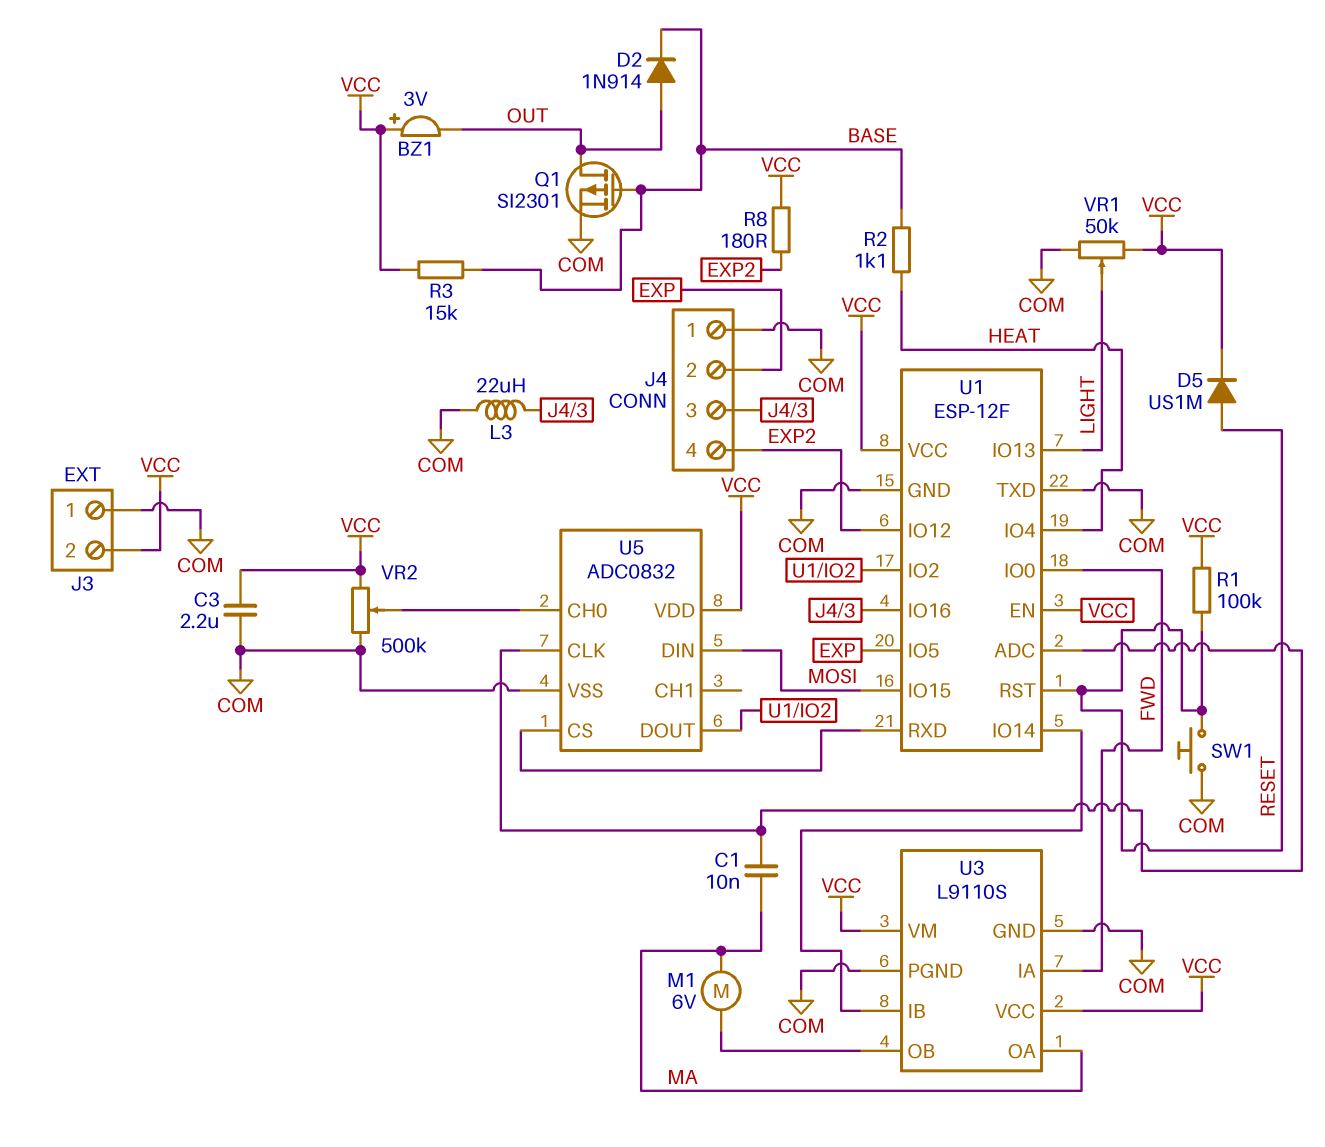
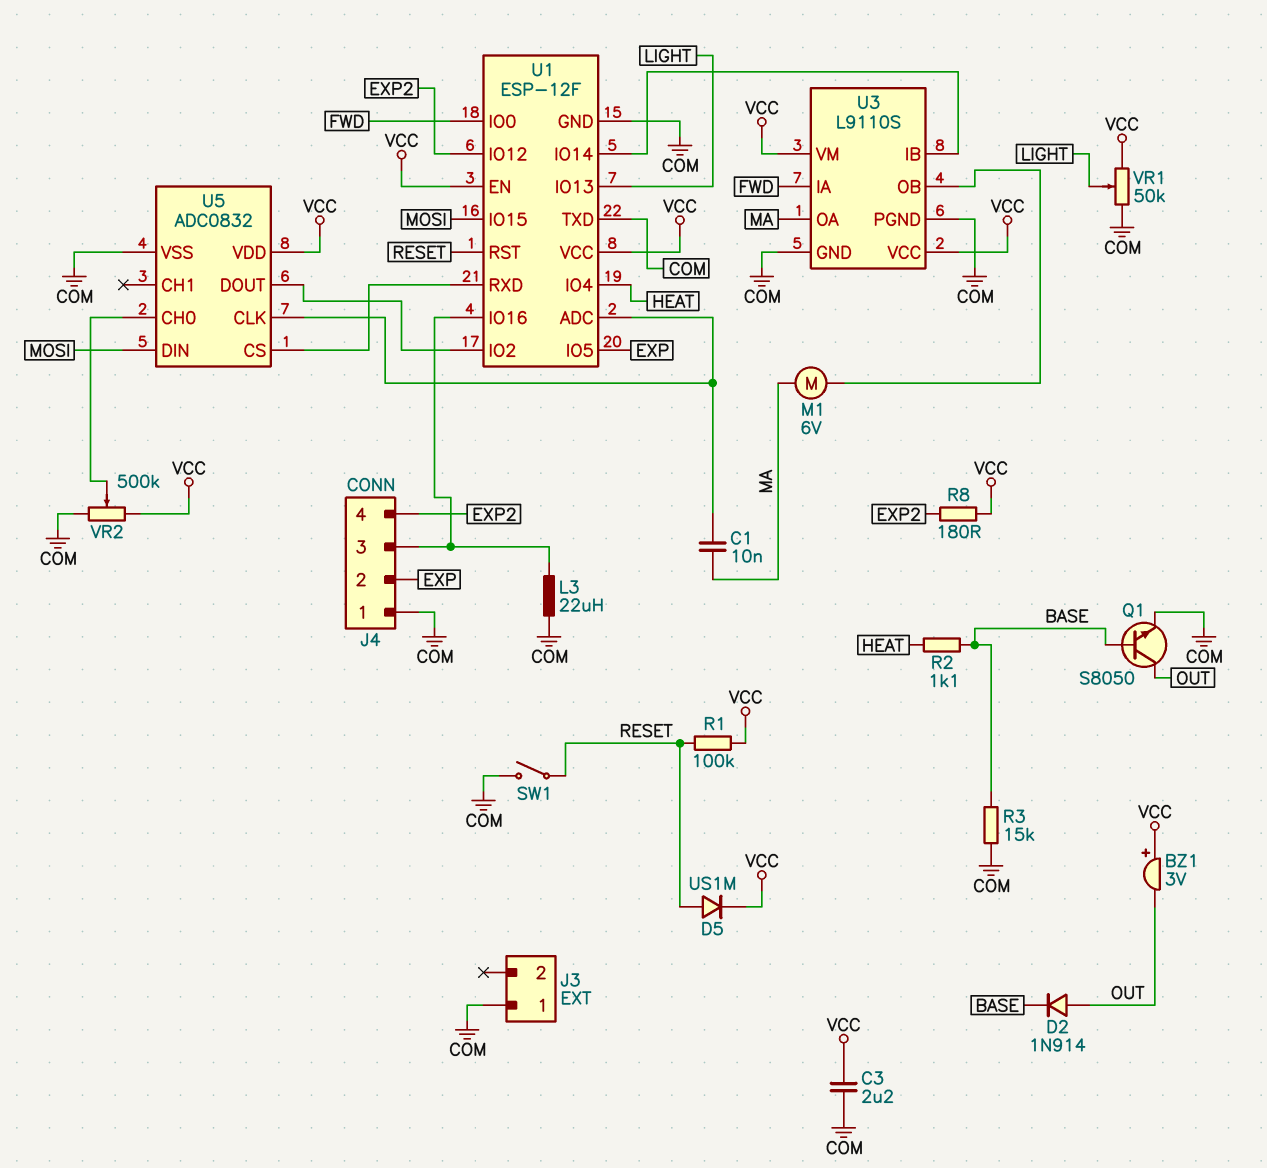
J3 pin 2: VCC -> none
Q1: PMOS SI2301 (G BASE, D OUT, S COM) -> NPN S8050 (B BASE, C OUT, E COM)
R3: 15k (BASE, VCC) -> 15k (BASE, COM)
SW1: button (COM, RESET) -> switch (COM, RESET)

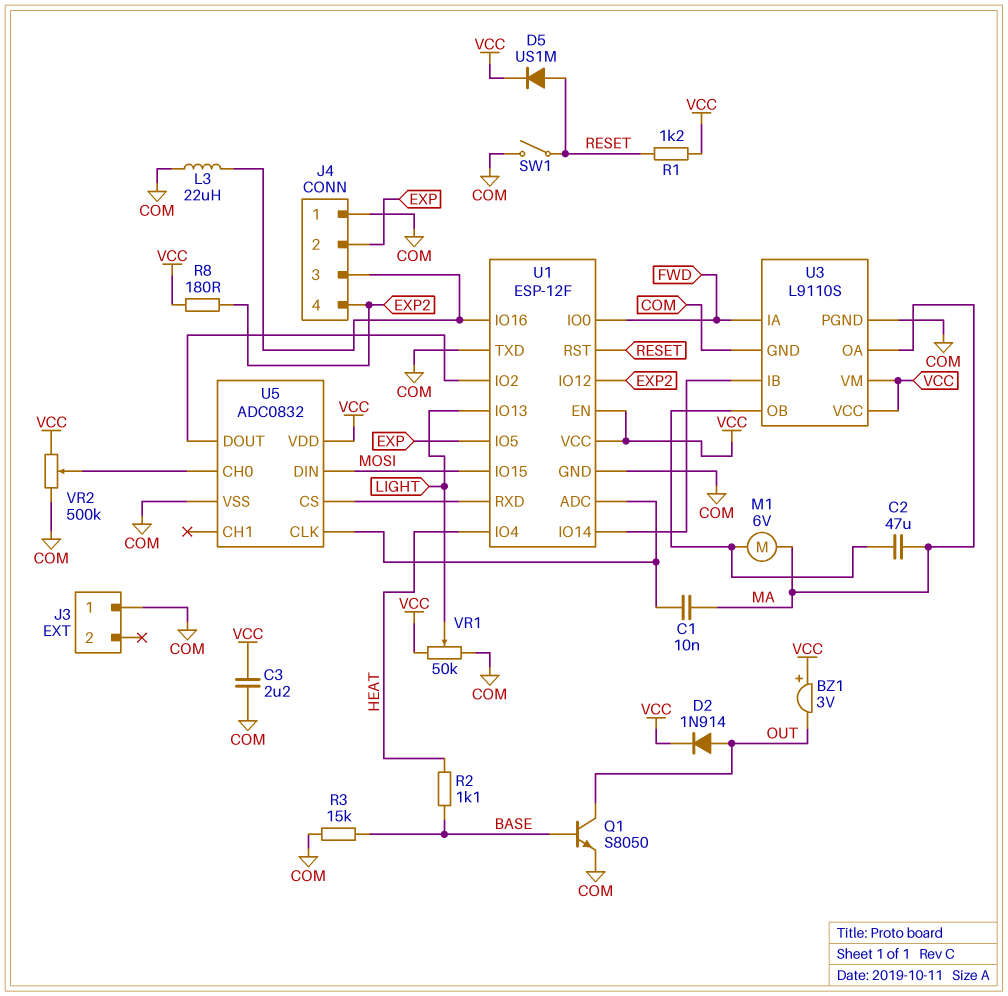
C2: none -> 47uF (MA, U3/OB)
D2: diode 1N914 (A OUT, K BASE) -> diode 1N914 (A OUT, K VCC)
R1: 100k (RESET, VCC) -> 1.2k (RESET, VCC)

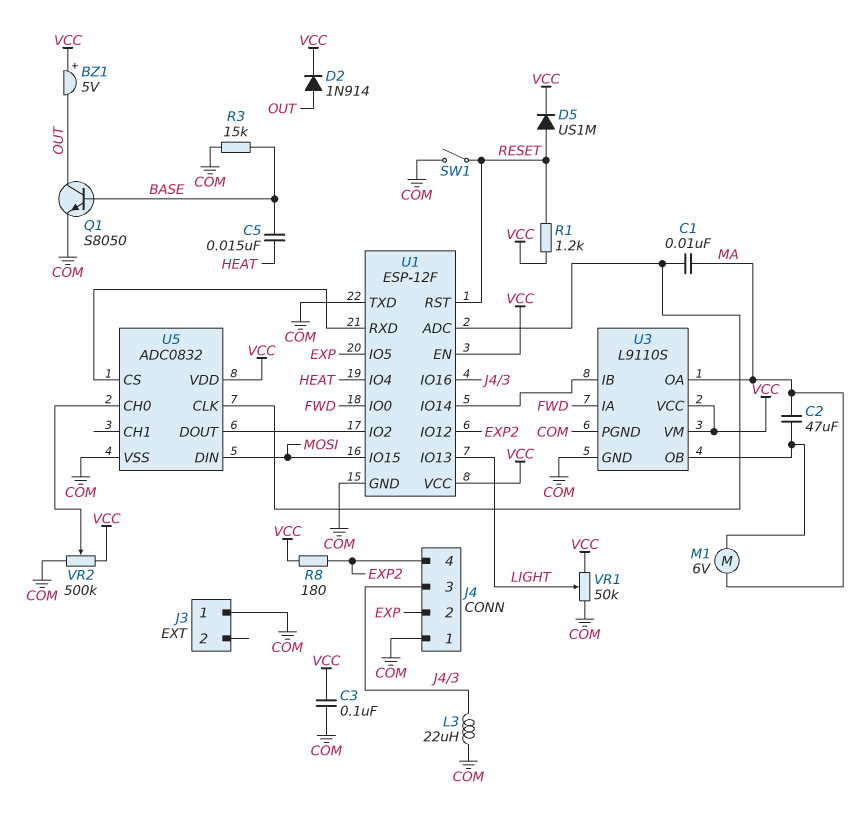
BZ1: buzzer 3V (plus VCC, minus OUT) -> buzzer 5V (plus VCC, minus OUT)
C3: 2.2uF (COM, VCC) -> 100nF (COM, VCC)
C5: none -> 15nF (BASE, HEAT)
R2: 1.1k (BASE, HEAT) -> none

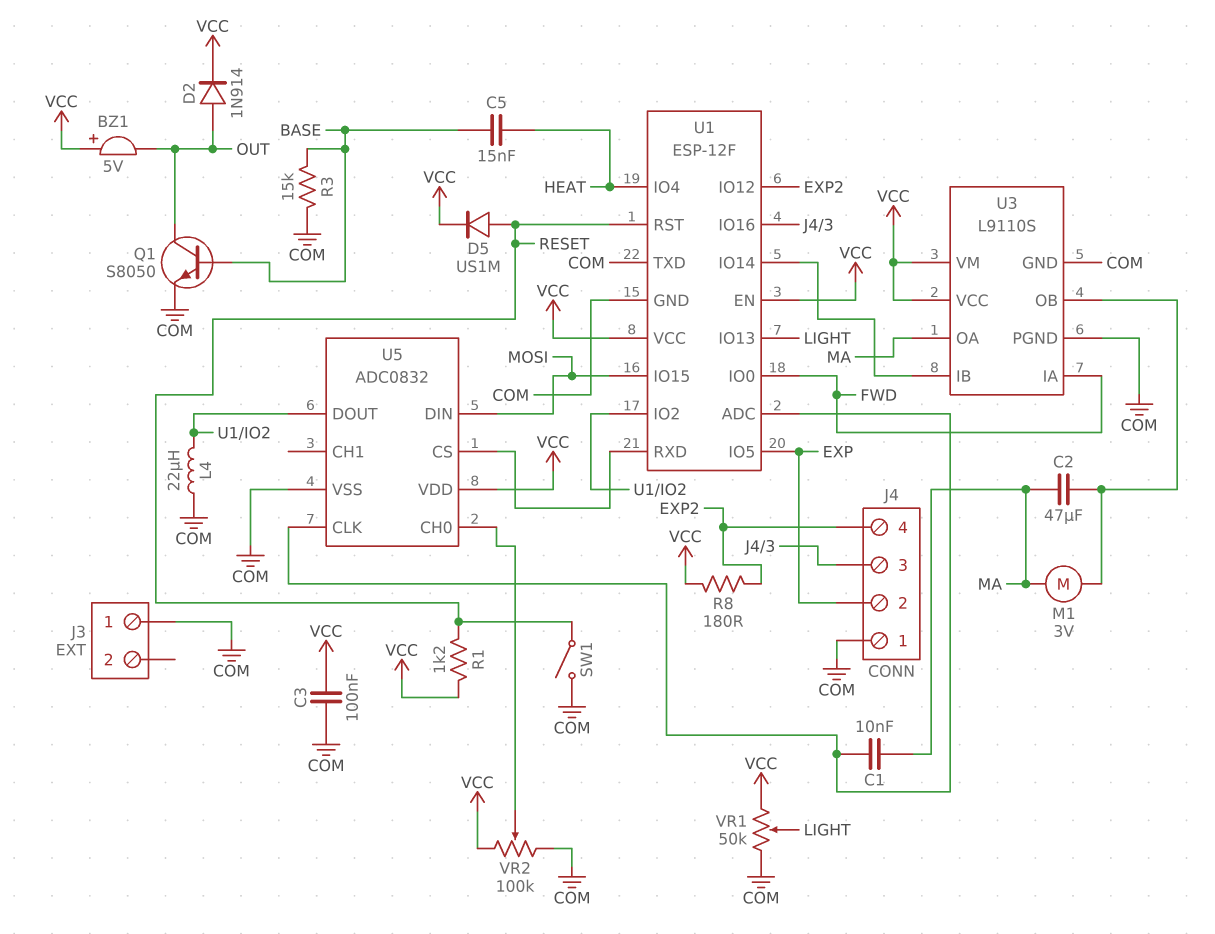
L3: 22uH (COM, J4/3) -> none
L4: none -> 22uH (COM, U1/IO2)
M1: motor 6V (MA, U3/OB) -> motor 3V (MA, U3/OB)
VR2: 500k (COM, VCC, wiper U5/CH0) -> 100k (COM, VCC, wiper U5/CH0)

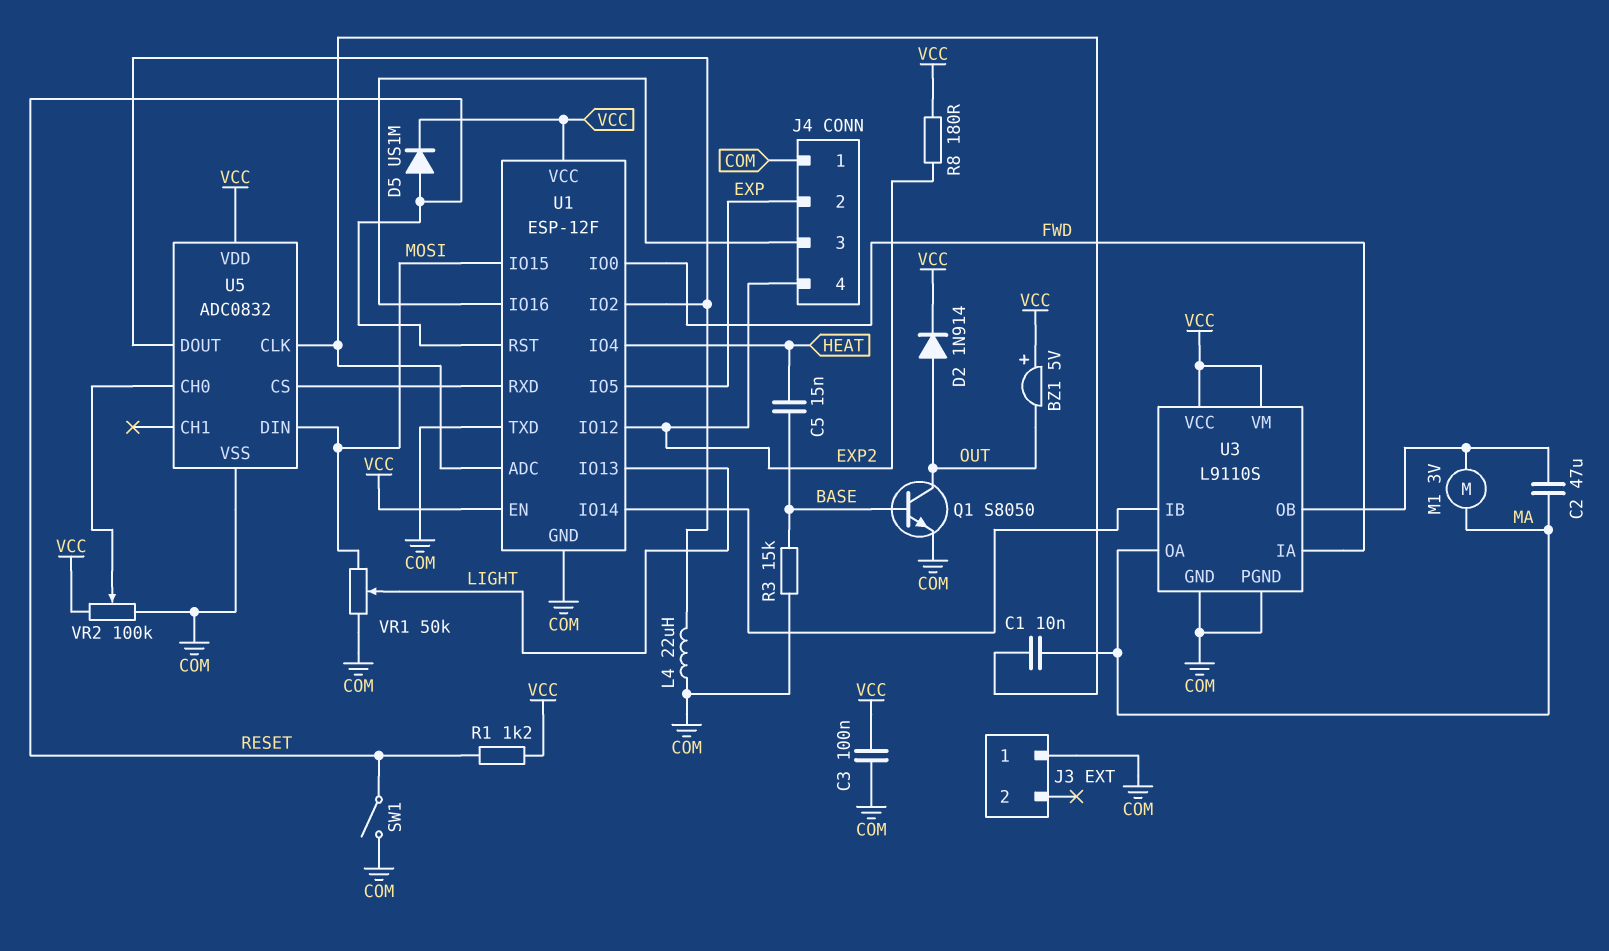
VR1: 50k (COM, VCC, wiper LIGHT) -> 50k (COM, MOSI, wiper LIGHT)

